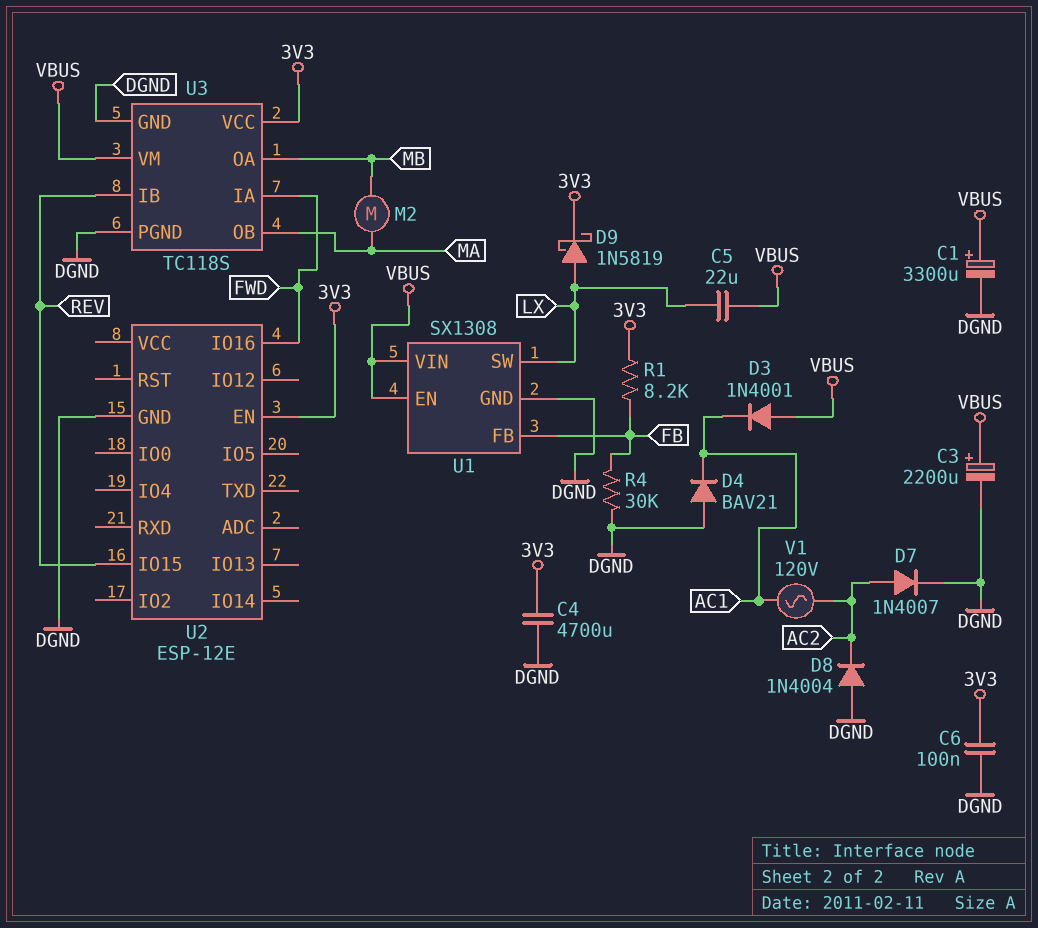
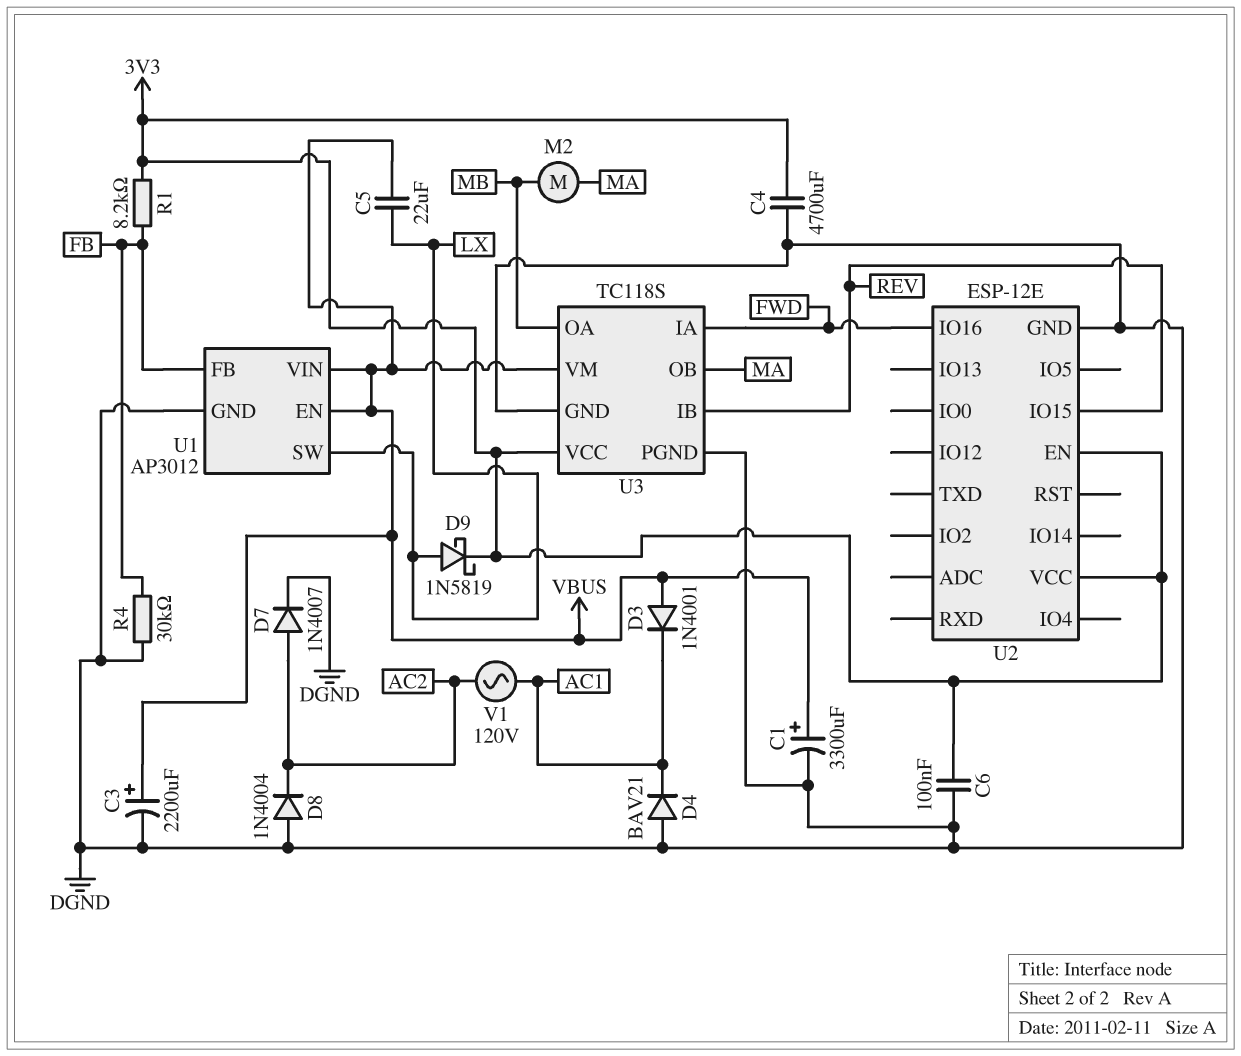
U1: SX1308 -> AP3012
U2 pin VCC: none -> 3V3

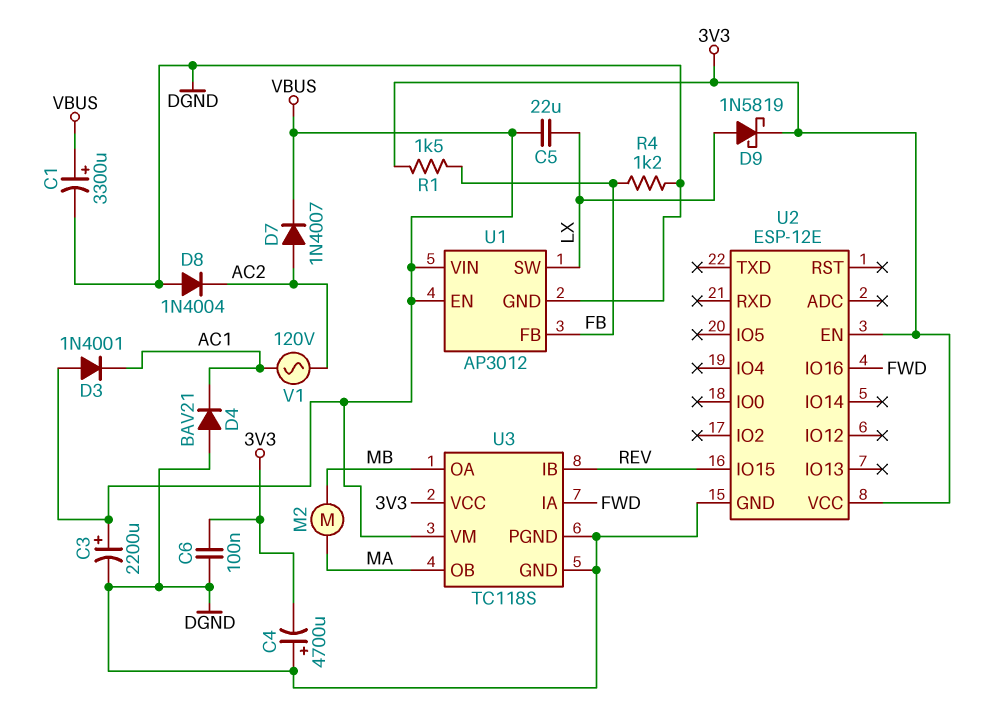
C4: 4700uF (3V3, DGND) -> 4700uF (plus DGND, minus 3V3)
D7: diode 1N4007 (A AC2, K DGND) -> diode 1N4007 (A AC2, K VBUS)
R1: 8.2k (3V3, FB) -> 1.5k (3V3, FB)
R4: 30k (DGND, FB) -> 1.2k (DGND, FB)

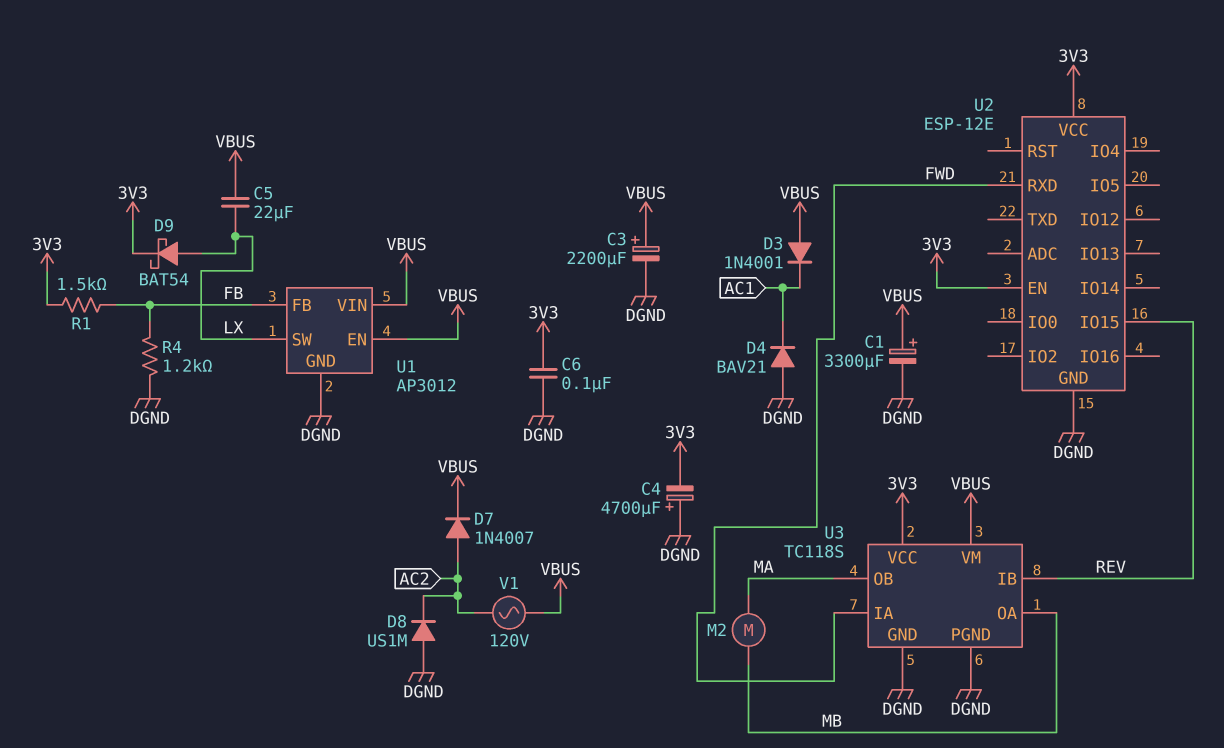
D8: diode 1N4004 (A DGND, K AC2) -> diode US1M (A DGND, K AC2)
D9: schottky 1N5819 (A LX, K 3V3) -> schottky BAT54 (A LX, K 3V3)
U2 pin IO16: FWD -> none
U2 pin RXD: none -> FWD
V1: AC 120V (AC1, AC2) -> AC 120V (AC2, VBUS)

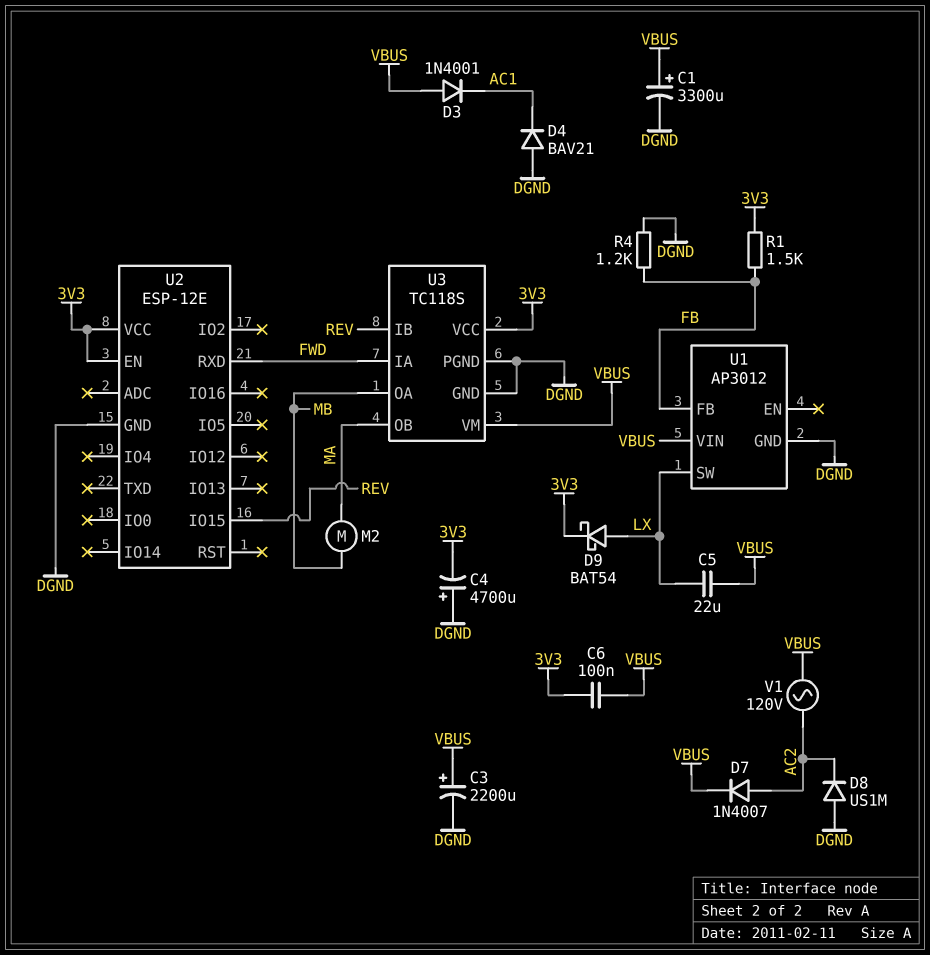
C6: 100nF (3V3, DGND) -> 100nF (3V3, VBUS)
U1 pin EN: VBUS -> none

